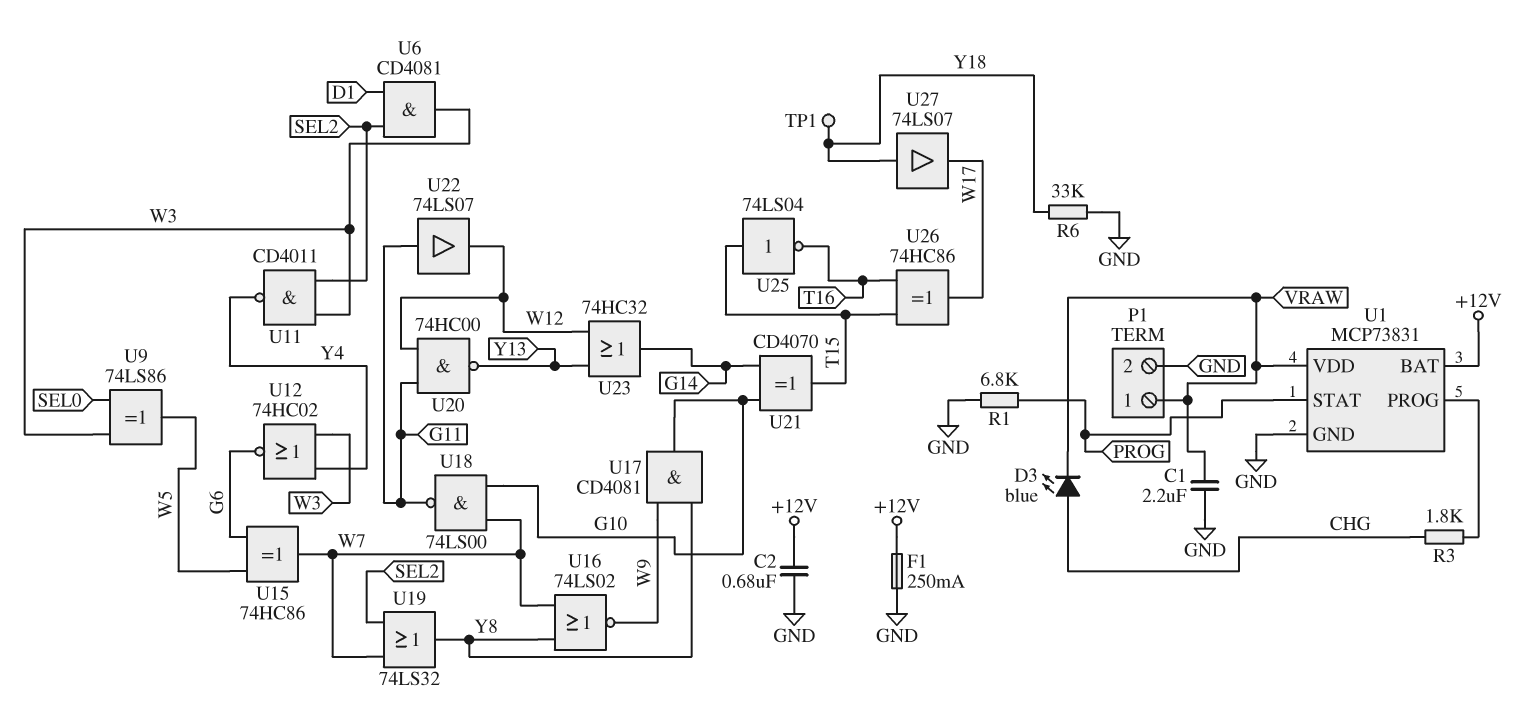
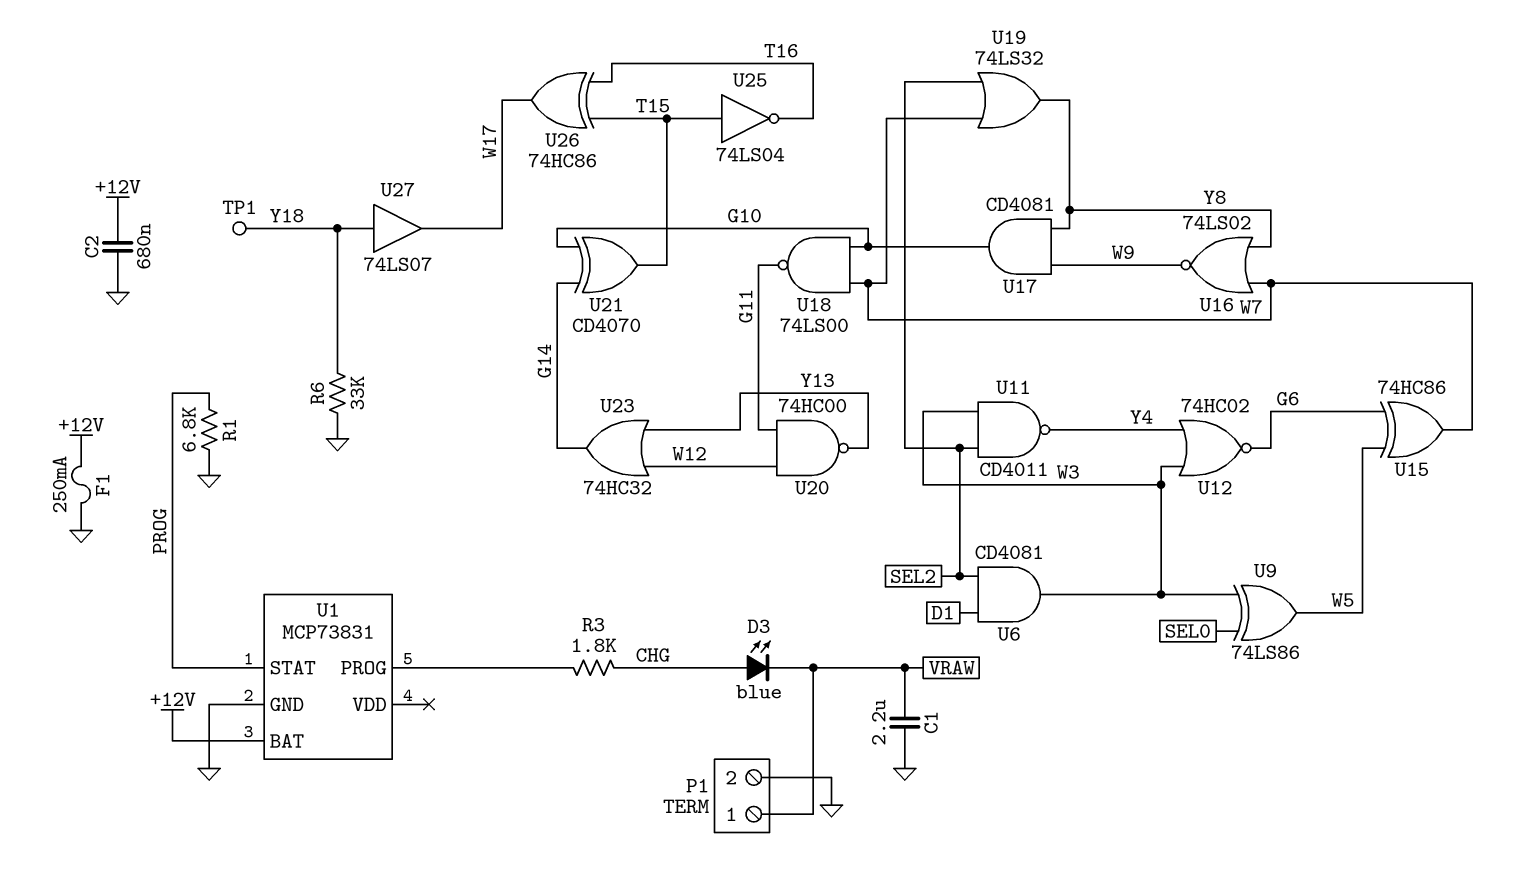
U1 pin VDD: VRAW -> none
U22: buffer 74LS07 (in G11, out W12) -> none

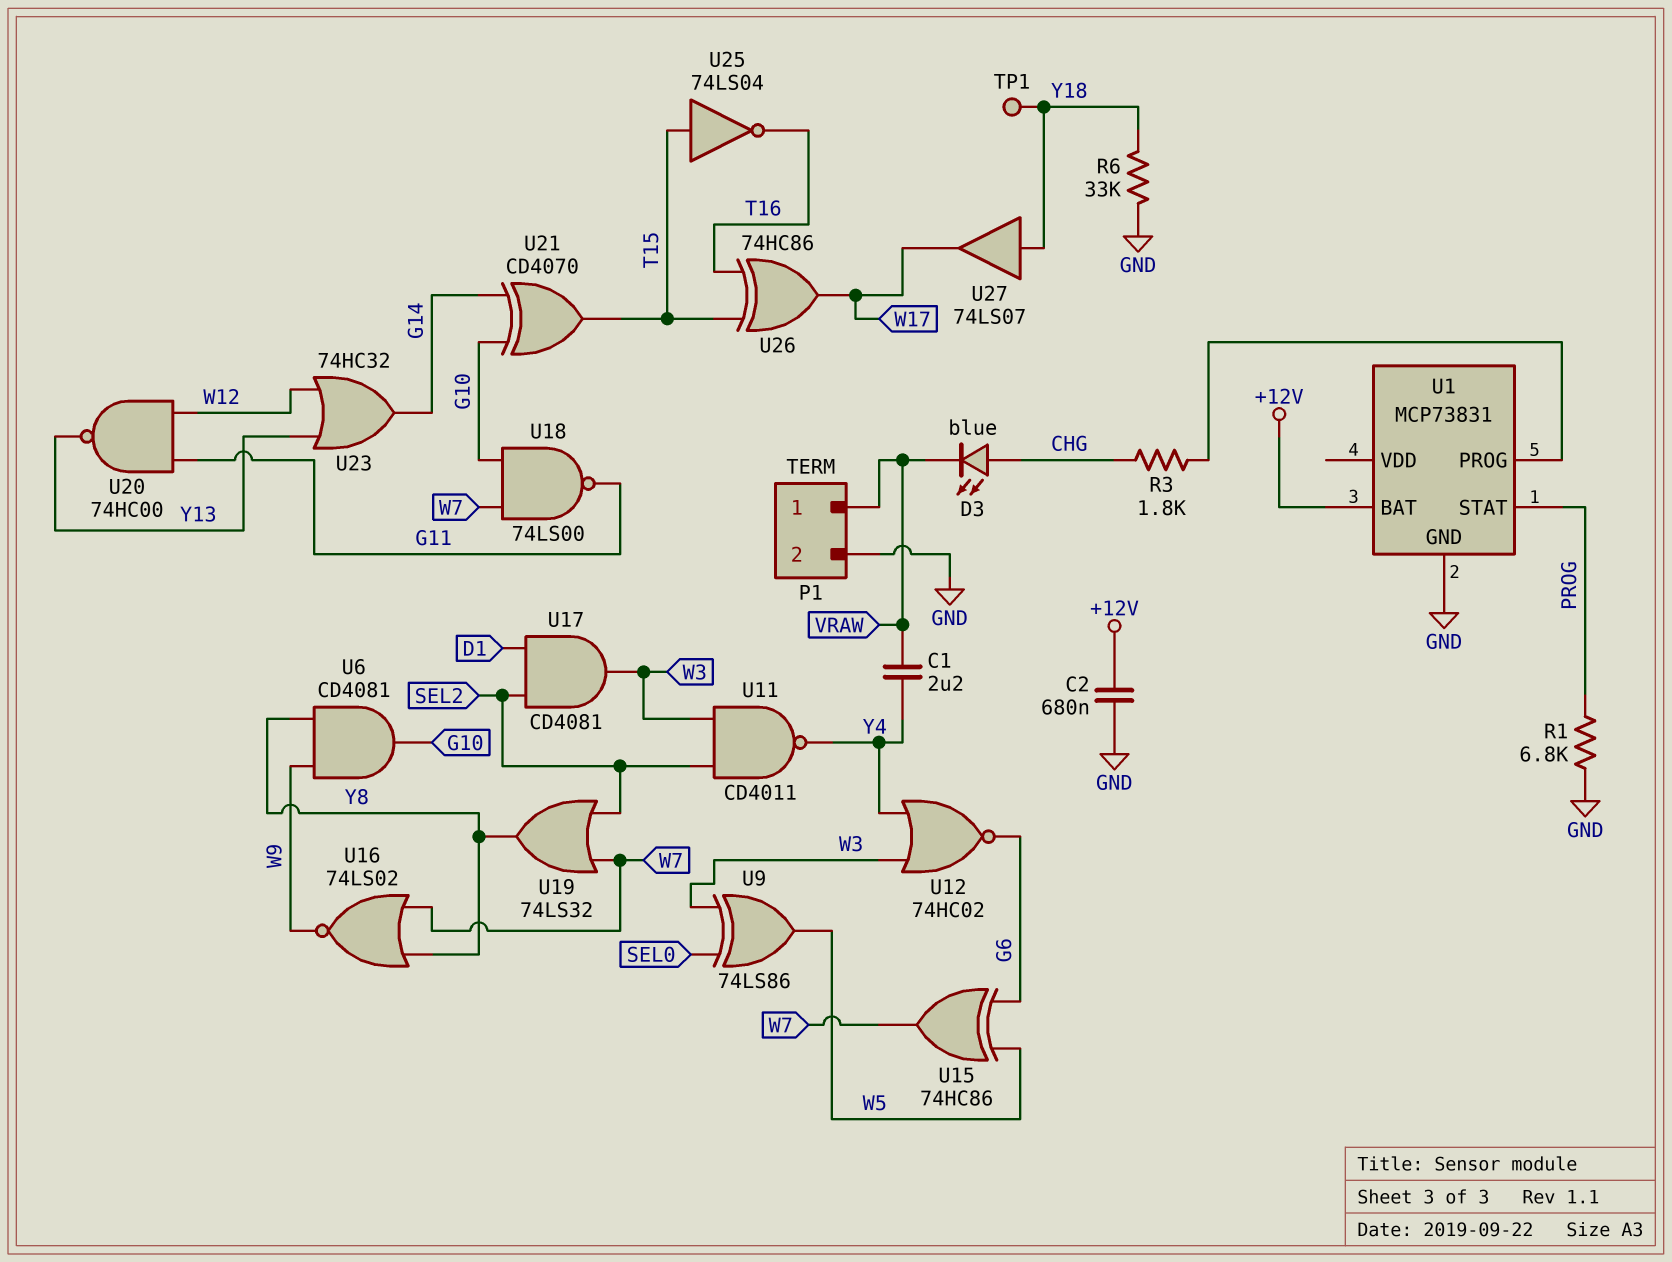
C1: 2.2uF (GND, VRAW) -> 2.2uF (VRAW, Y4)
F1: 250mA (+12V, GND) -> none
U6: AND CD4081 (in D1, in SEL2, out W3) -> AND CD4081 (in W9, in Y8, out G10)
U17: AND CD4081 (in W9, in Y8, out G10) -> AND CD4081 (in D1, in SEL2, out W3)

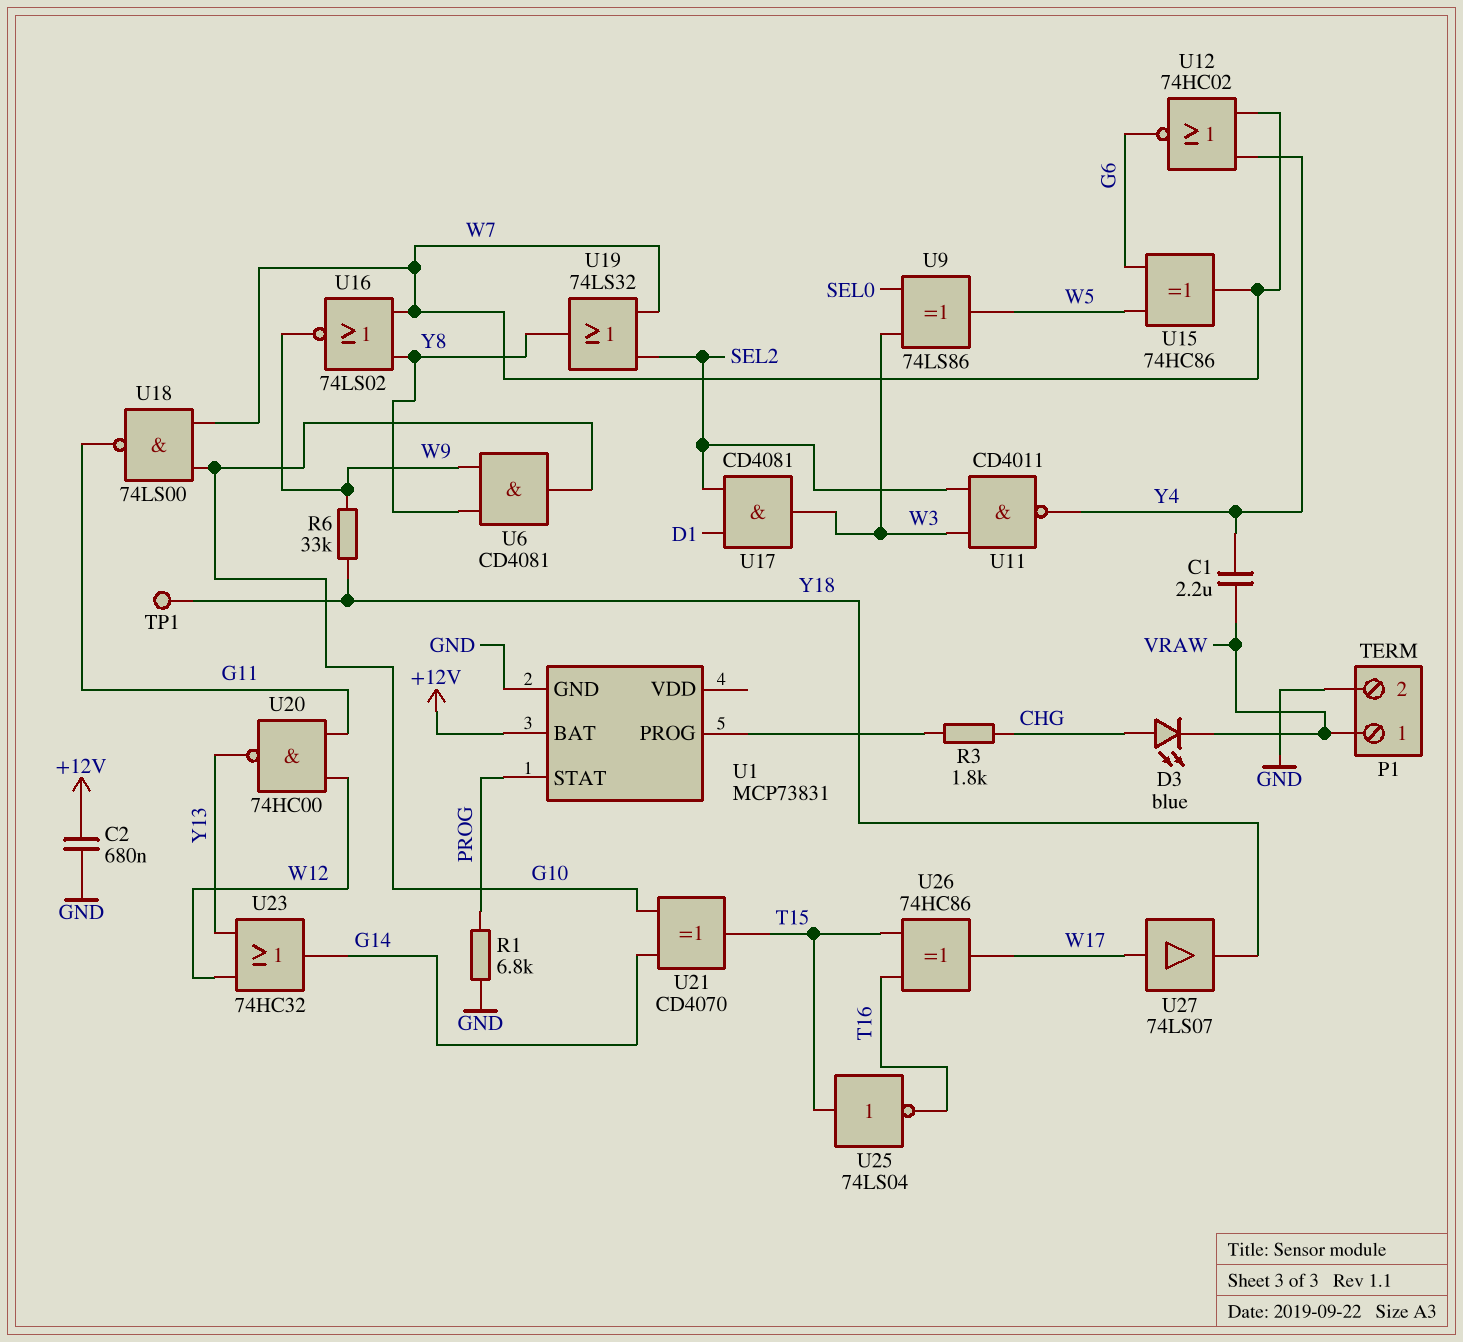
R6: 33k (GND, Y18) -> 33k (W9, Y18)
U12: NOR 74HC02 (in W3, in Y4, out G6) -> NOR 74HC02 (in W7, in Y4, out G6)
U27: buffer 74LS07 (in Y18, out W17) -> buffer 74LS07 (in W17, out Y18)

